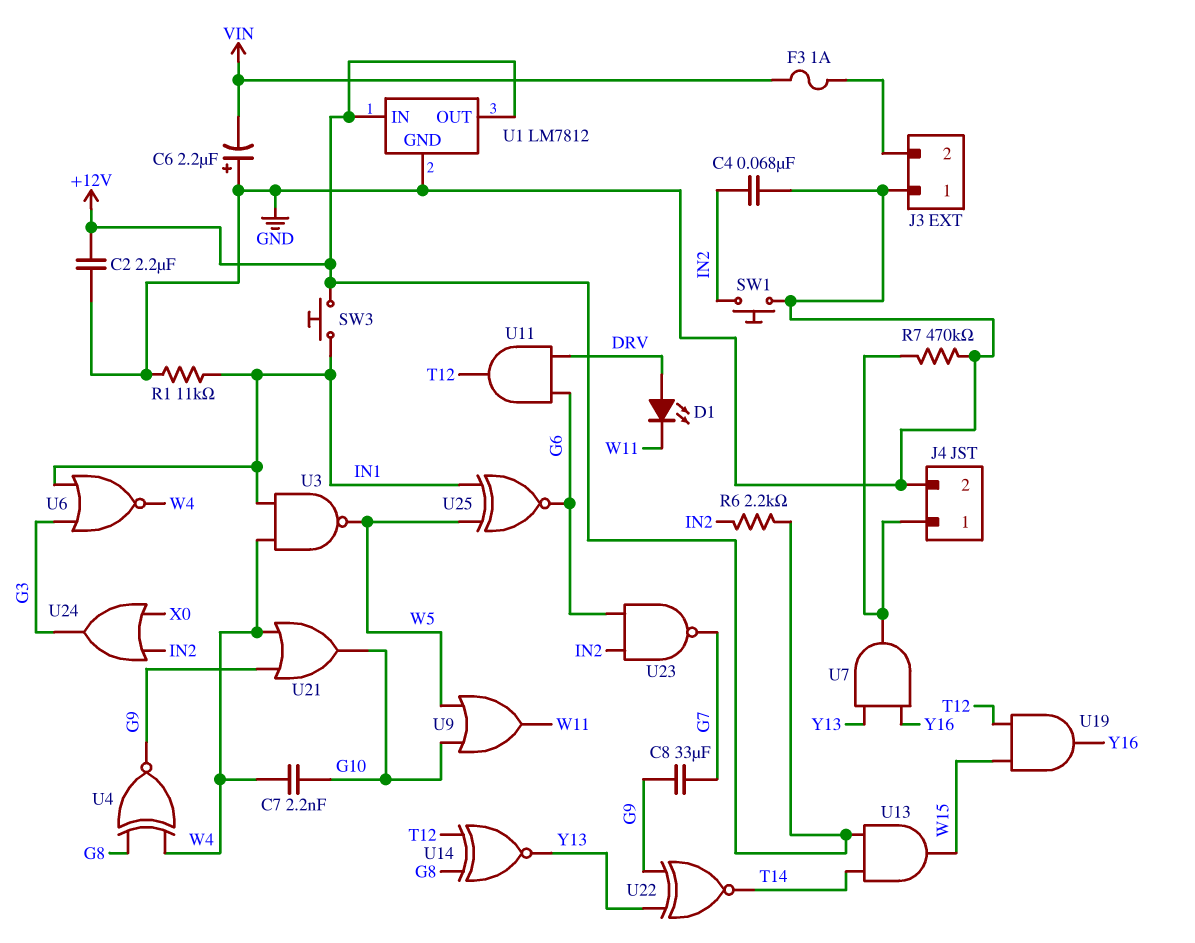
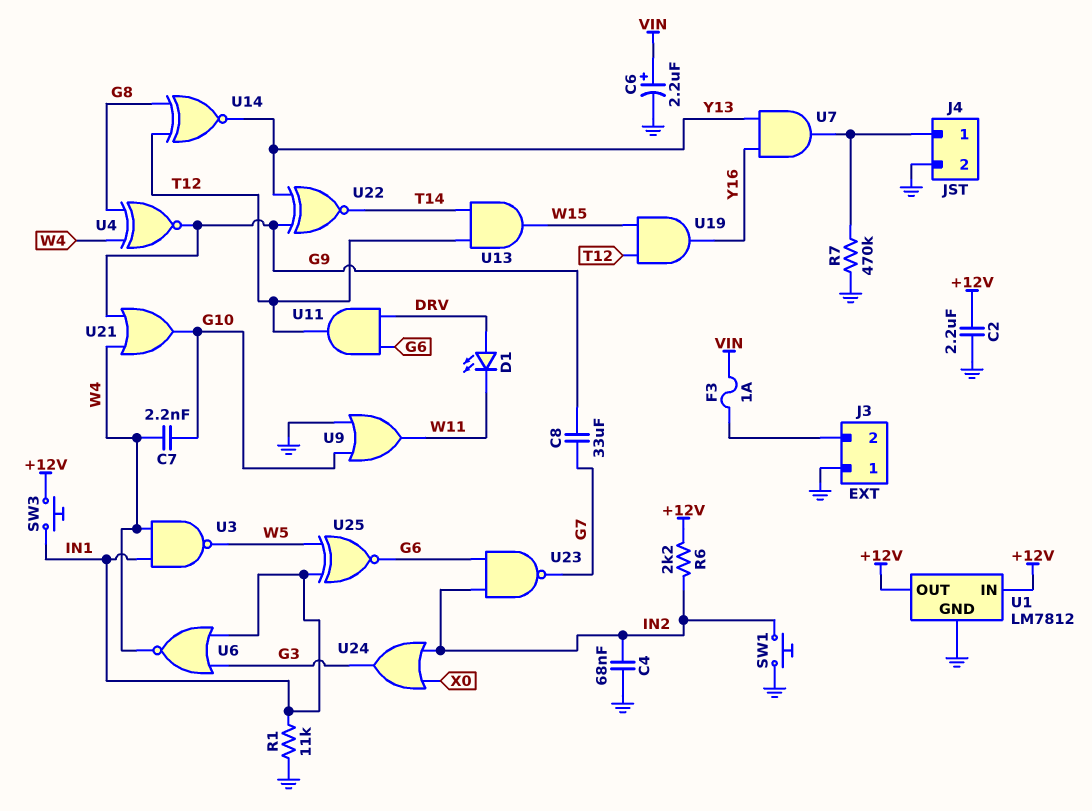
C6: 2.2uF (plus GND, minus VIN) -> 2.2uF (plus VIN, minus GND)
U9: OR (in G10, in W5, out W11) -> OR (in G10, in GND, out W11)
U13: AND (in +12V, in T14, out W15) -> AND (in T12, in T14, out W15)

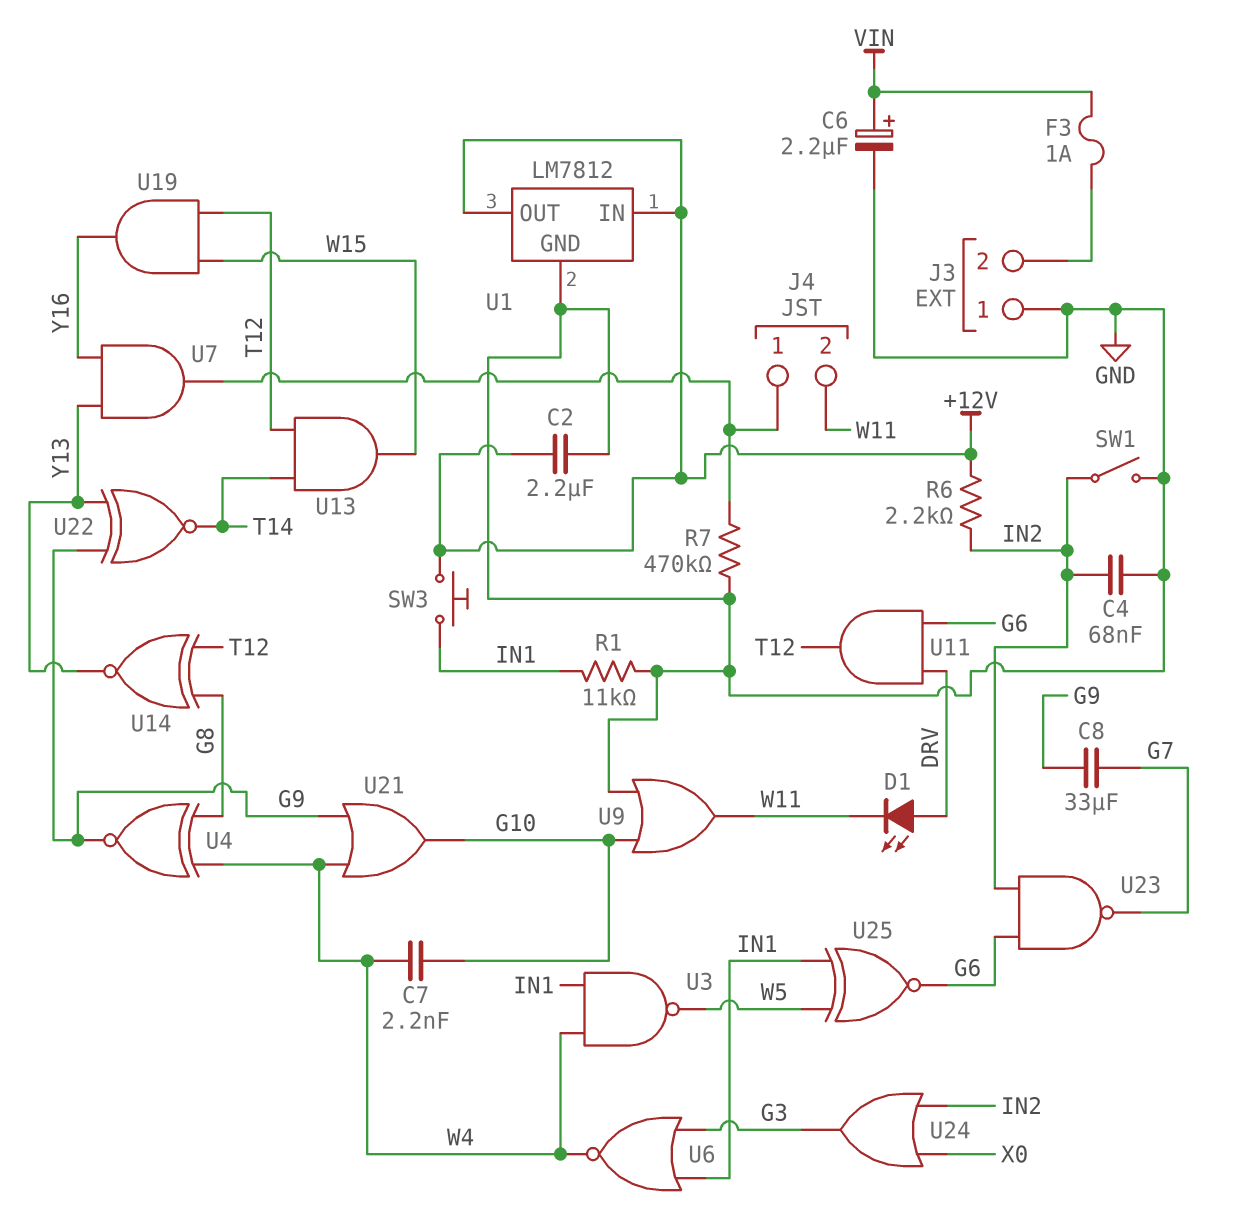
J4 pin 2: GND -> W11
SW1: button (GND, IN2) -> switch (GND, IN2)

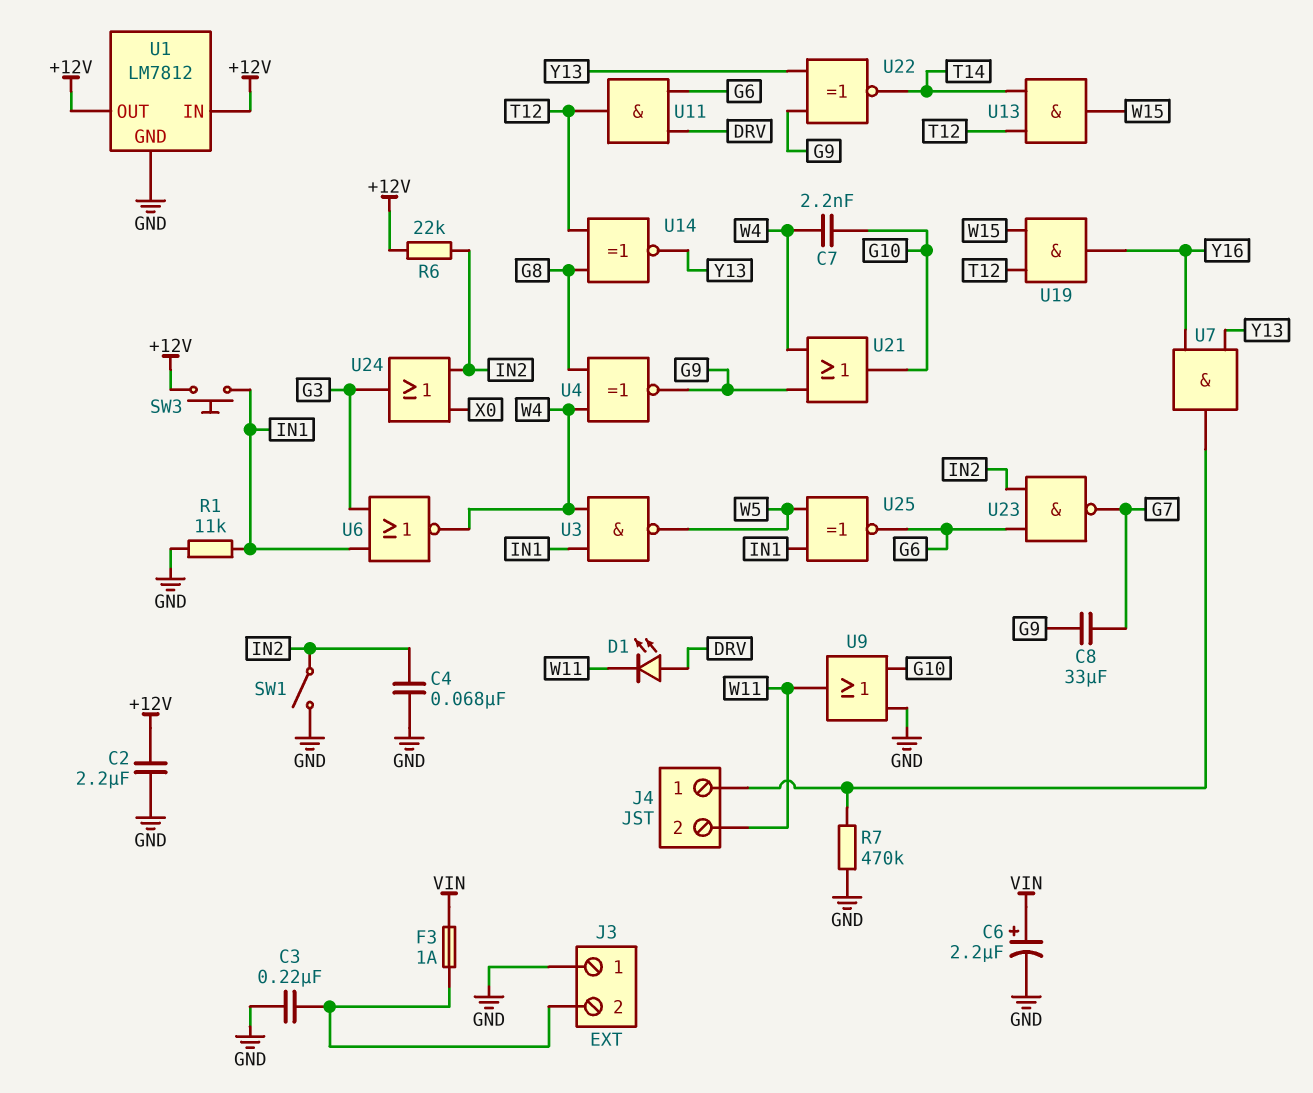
C3: none -> 220nF (GND, J3/2)
R6: 2.2k (+12V, IN2) -> 22k (+12V, IN2)

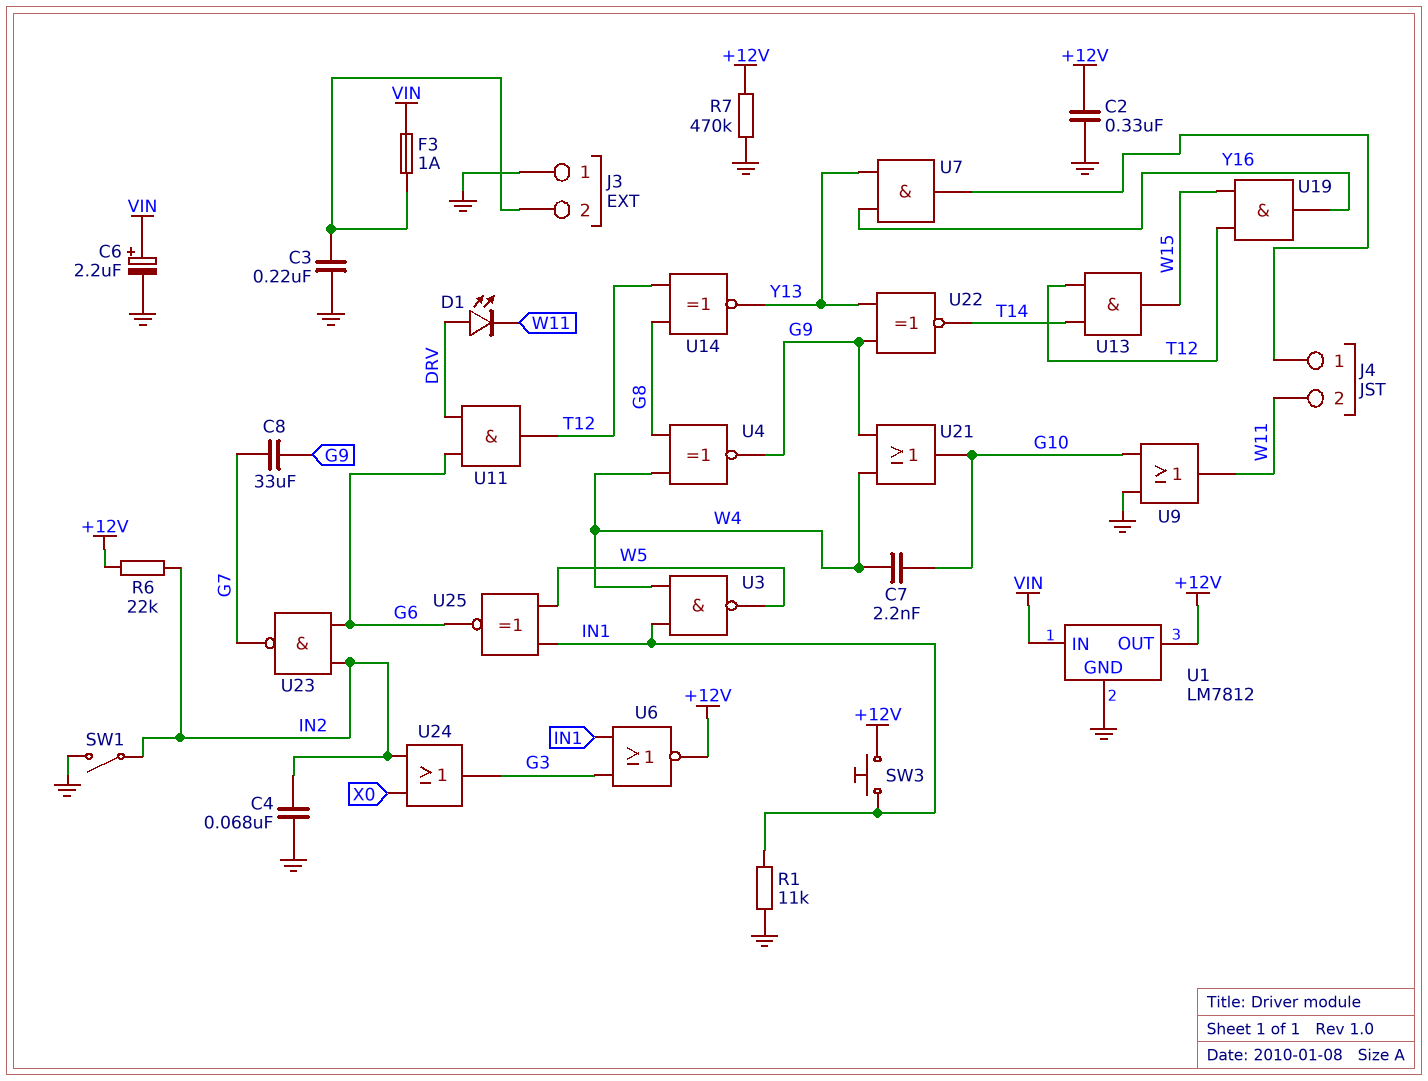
C2: 2.2uF (+12V, GND) -> 330nF (+12V, GND)
R7: 470k (GND, J4/1) -> 470k (+12V, GND)
U1 pin IN: +12V -> VIN
U6: NOR (in G3, in IN1, out W4) -> NOR (in G3, in IN1, out +12V)

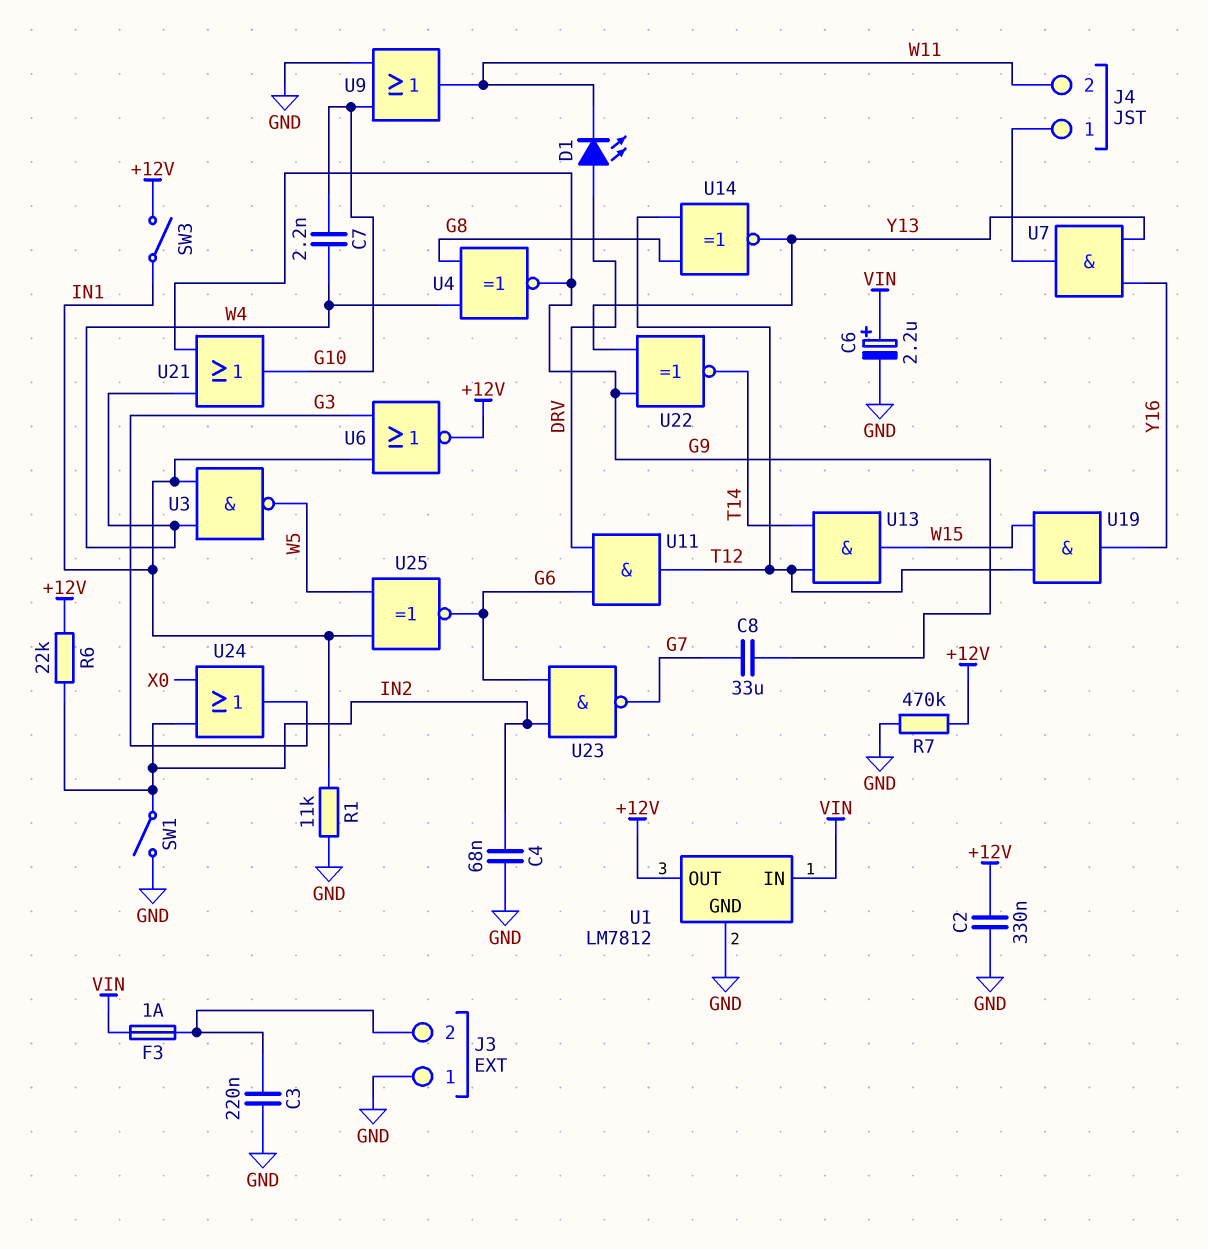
SW3: button (+12V, IN1) -> switch (+12V, IN1)

